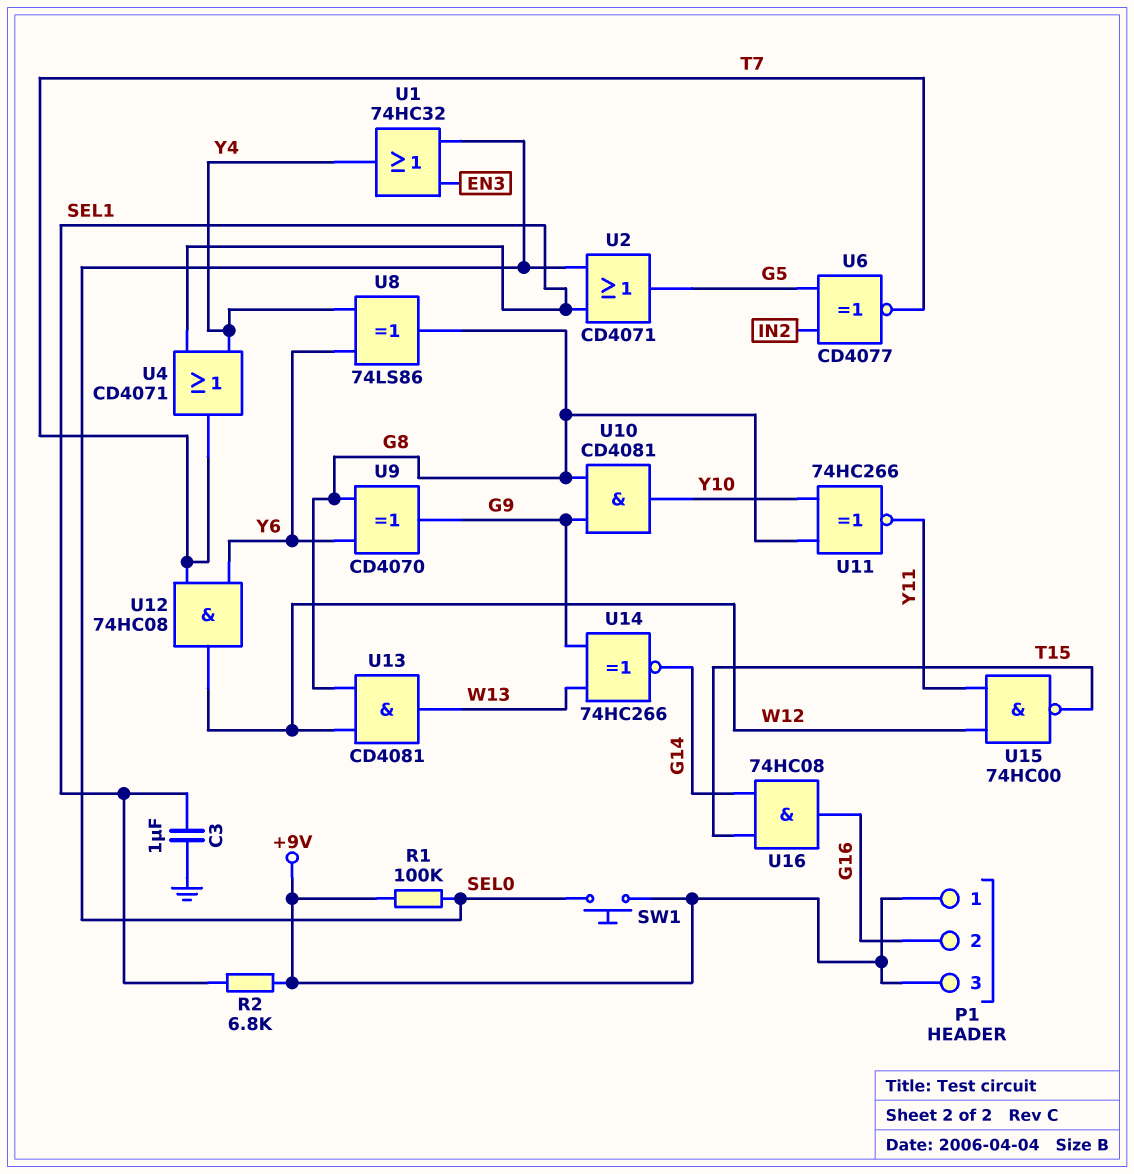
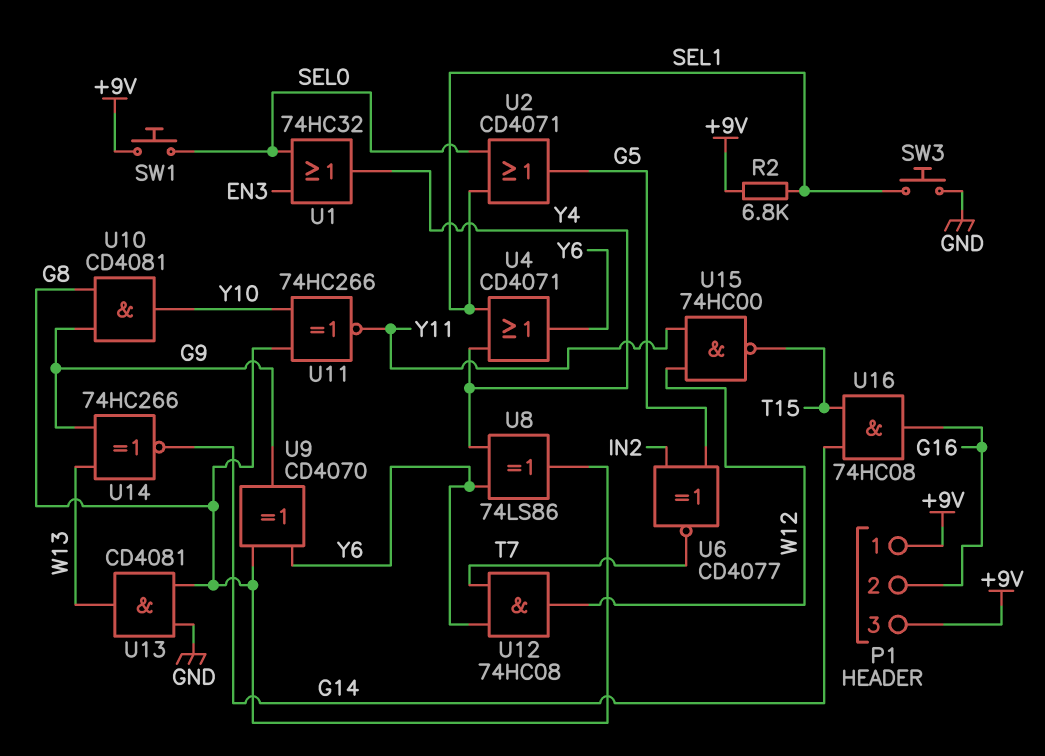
C3: 1uF (GND, SEL1) -> none
R1: 100k (+9V, SEL0) -> none
SW3: none -> button (GND, SEL1)
U4: OR CD4071 (in SEL1, in Y4, out T7) -> OR CD4071 (in SEL1, in Y4, out Y6)
U13: AND CD4081 (in G8, in W12, out W13) -> AND CD4081 (in G8, in GND, out W13)

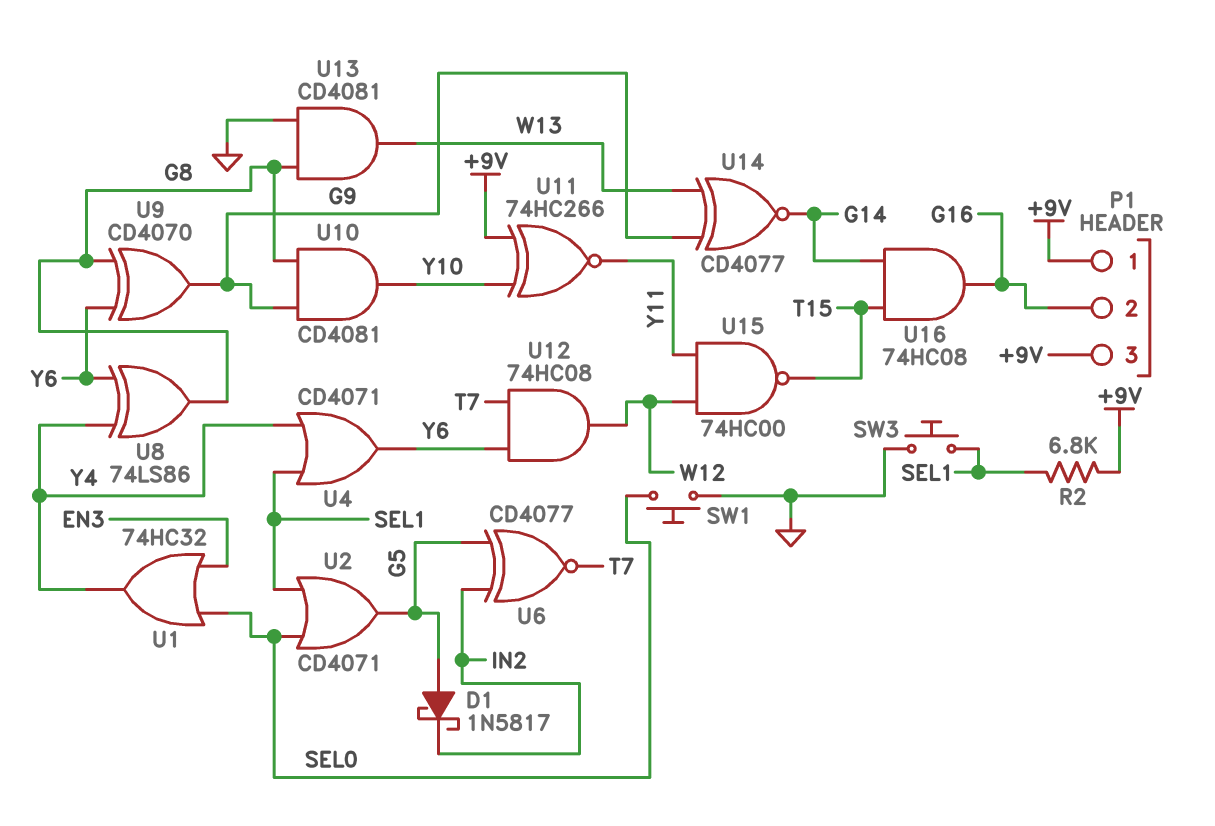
D1: none -> schottky 1N5817 (A G5, K IN2)
SW1: button (+9V, SEL0) -> button (GND, SEL0)
U11: XNOR 74HC266 (in G8, in Y10, out Y11) -> XNOR 74HC266 (in +9V, in Y10, out Y11)
U14: XNOR 74HC266 (in G9, in W13, out G14) -> XNOR CD4077 (in G9, in W13, out G14)

